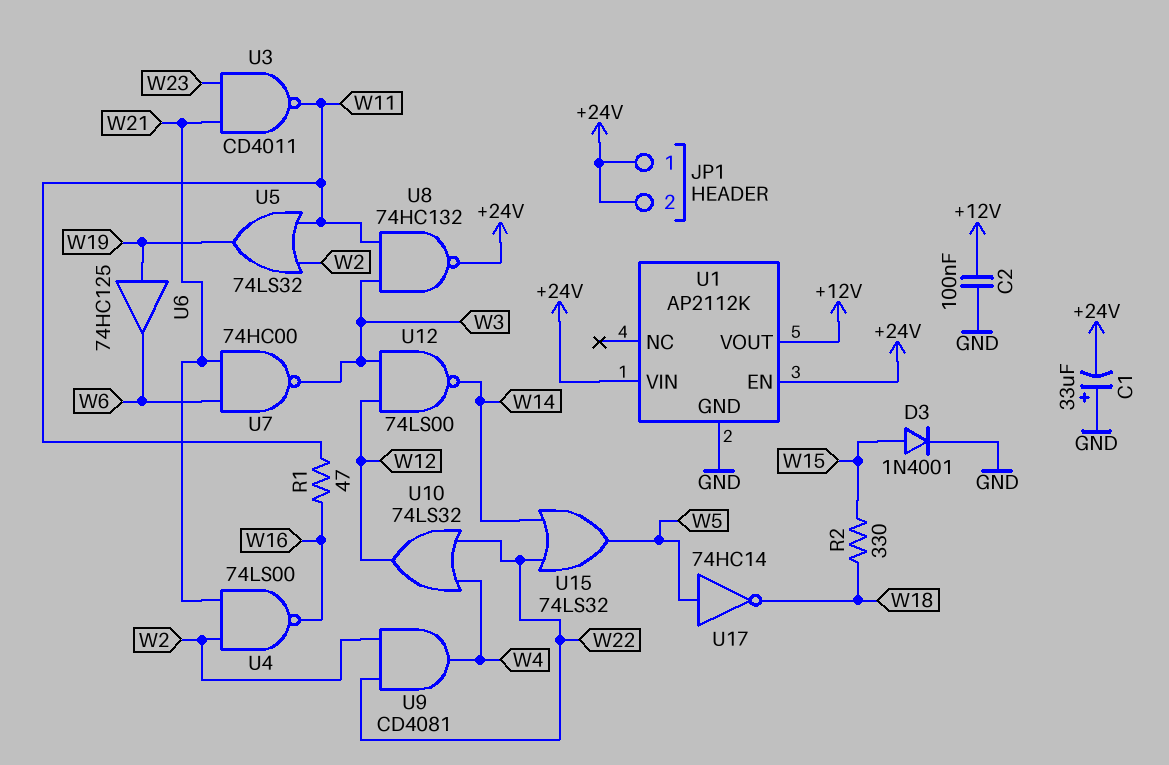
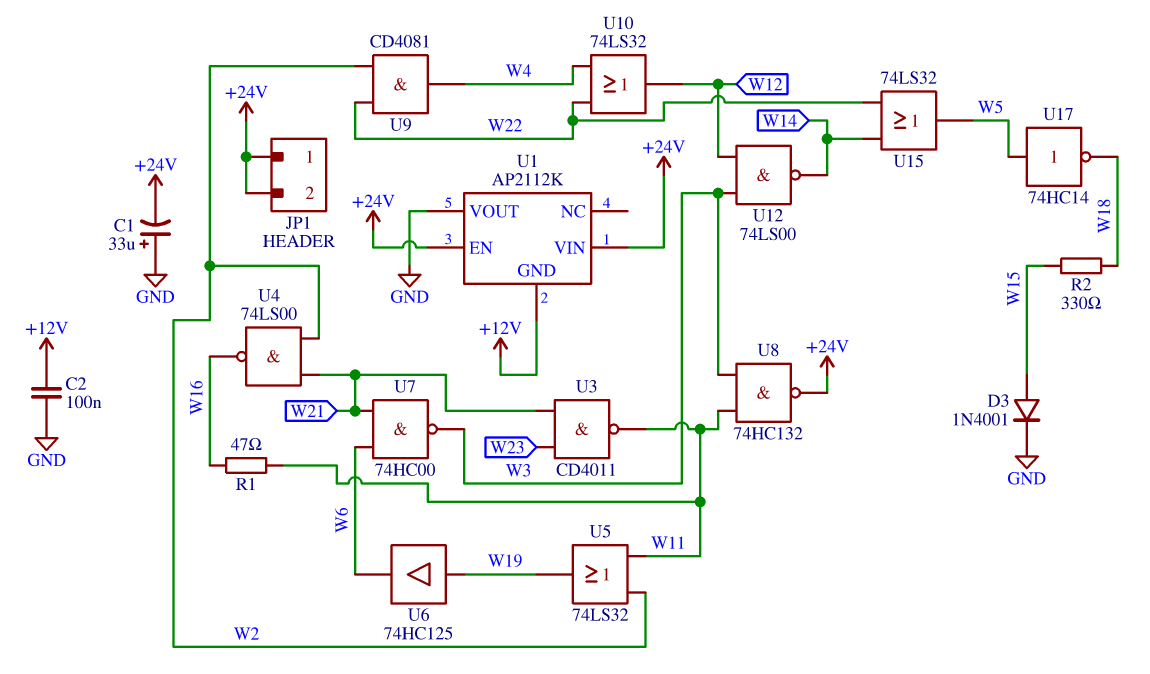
U1 pin GND: GND -> +12V
U1 pin VOUT: +12V -> GND

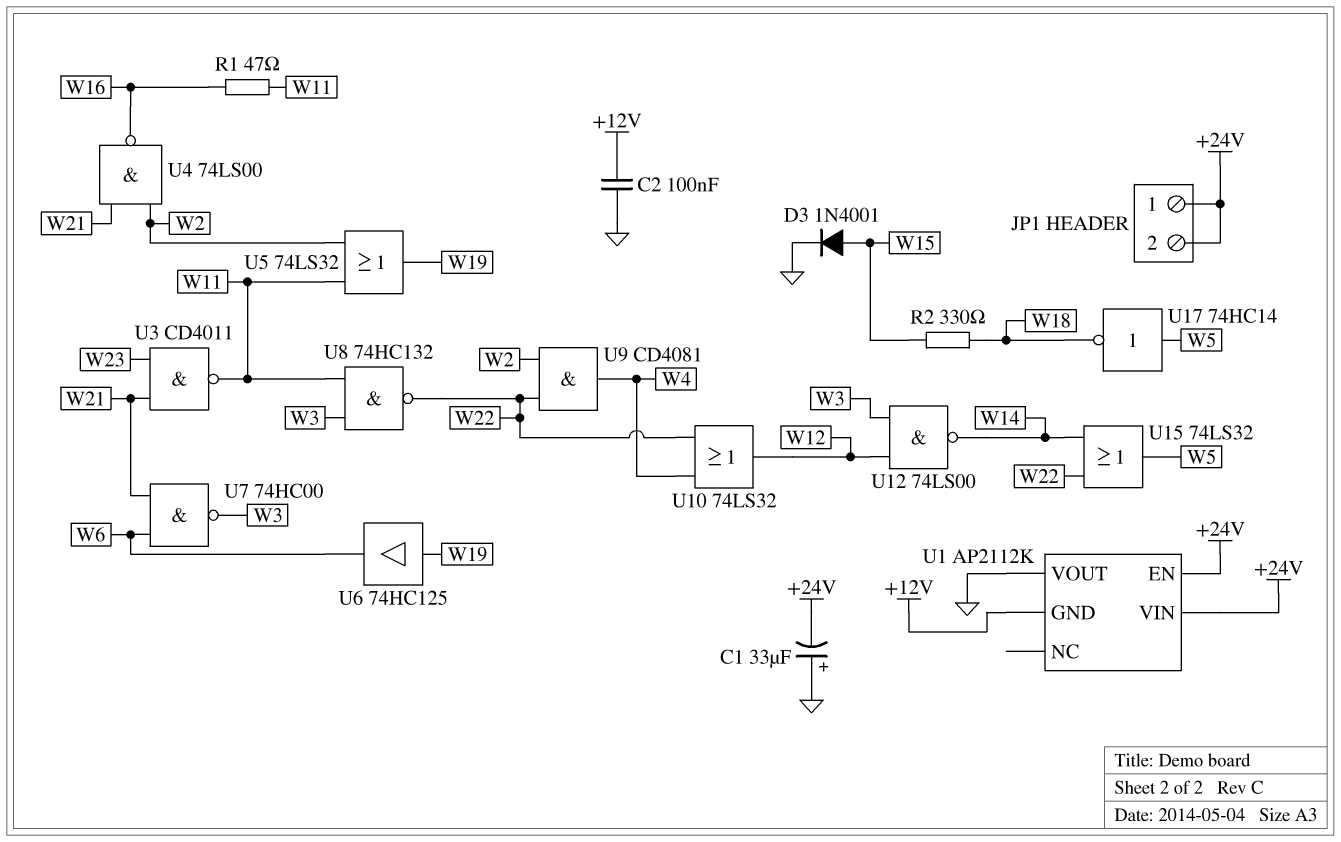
U8: NAND 74HC132 (in W3, in W11, out +24V) -> NAND 74HC132 (in W3, in W11, out W22)

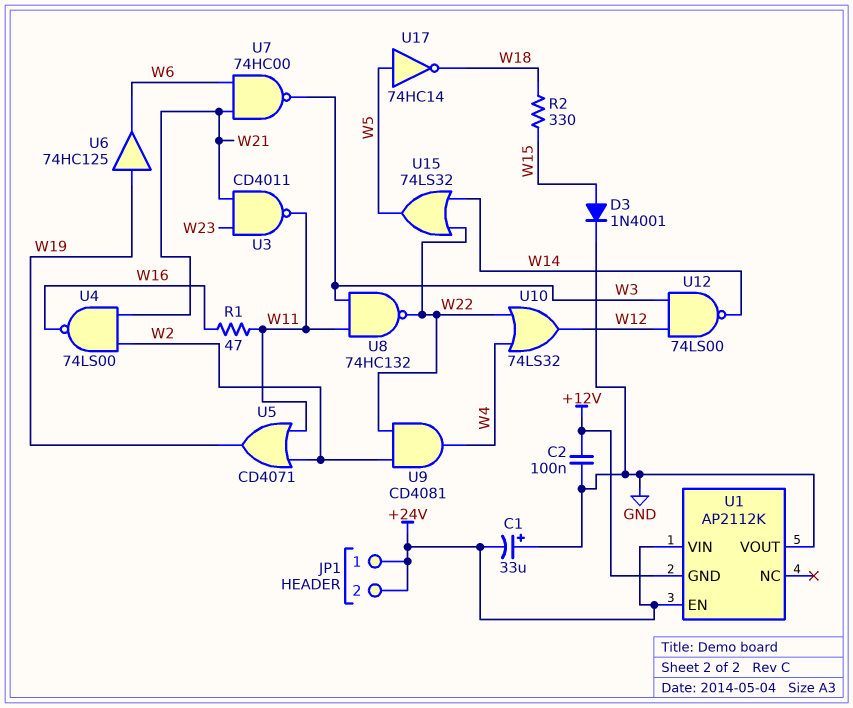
U5: OR 74LS32 (in W2, in W11, out W19) -> OR CD4071 (in W2, in W11, out W19)

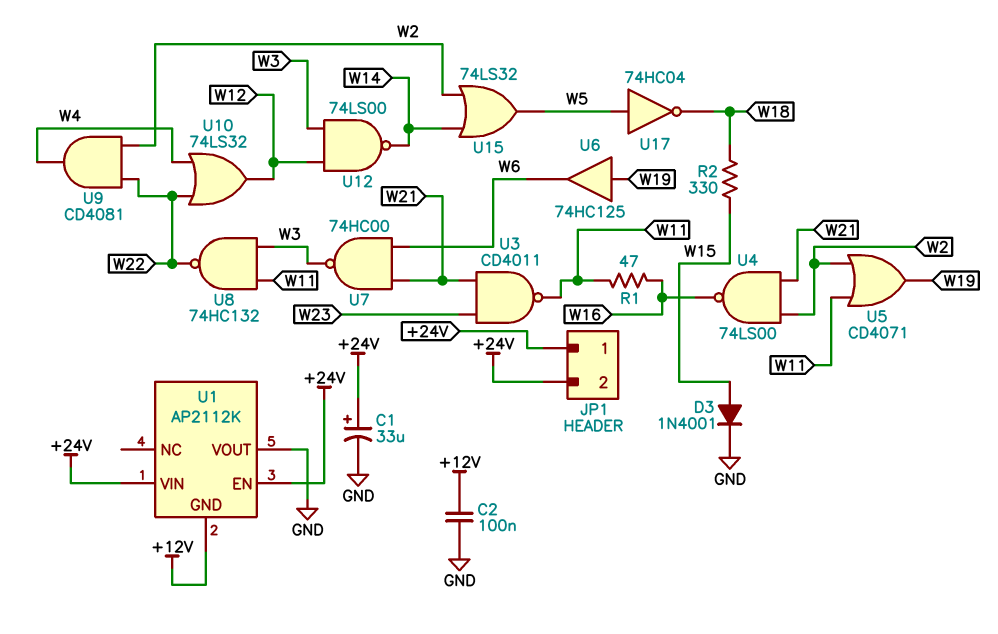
C1: 33uF (plus GND, minus +24V) -> 33uF (plus +24V, minus GND)
U15: OR 74LS32 (in W14, in W22, out W5) -> OR 74LS32 (in W2, in W14, out W5)
U17: NOT 74HC14 (in W5, out W18) -> NOT 74HC04 (in W5, out W18)

